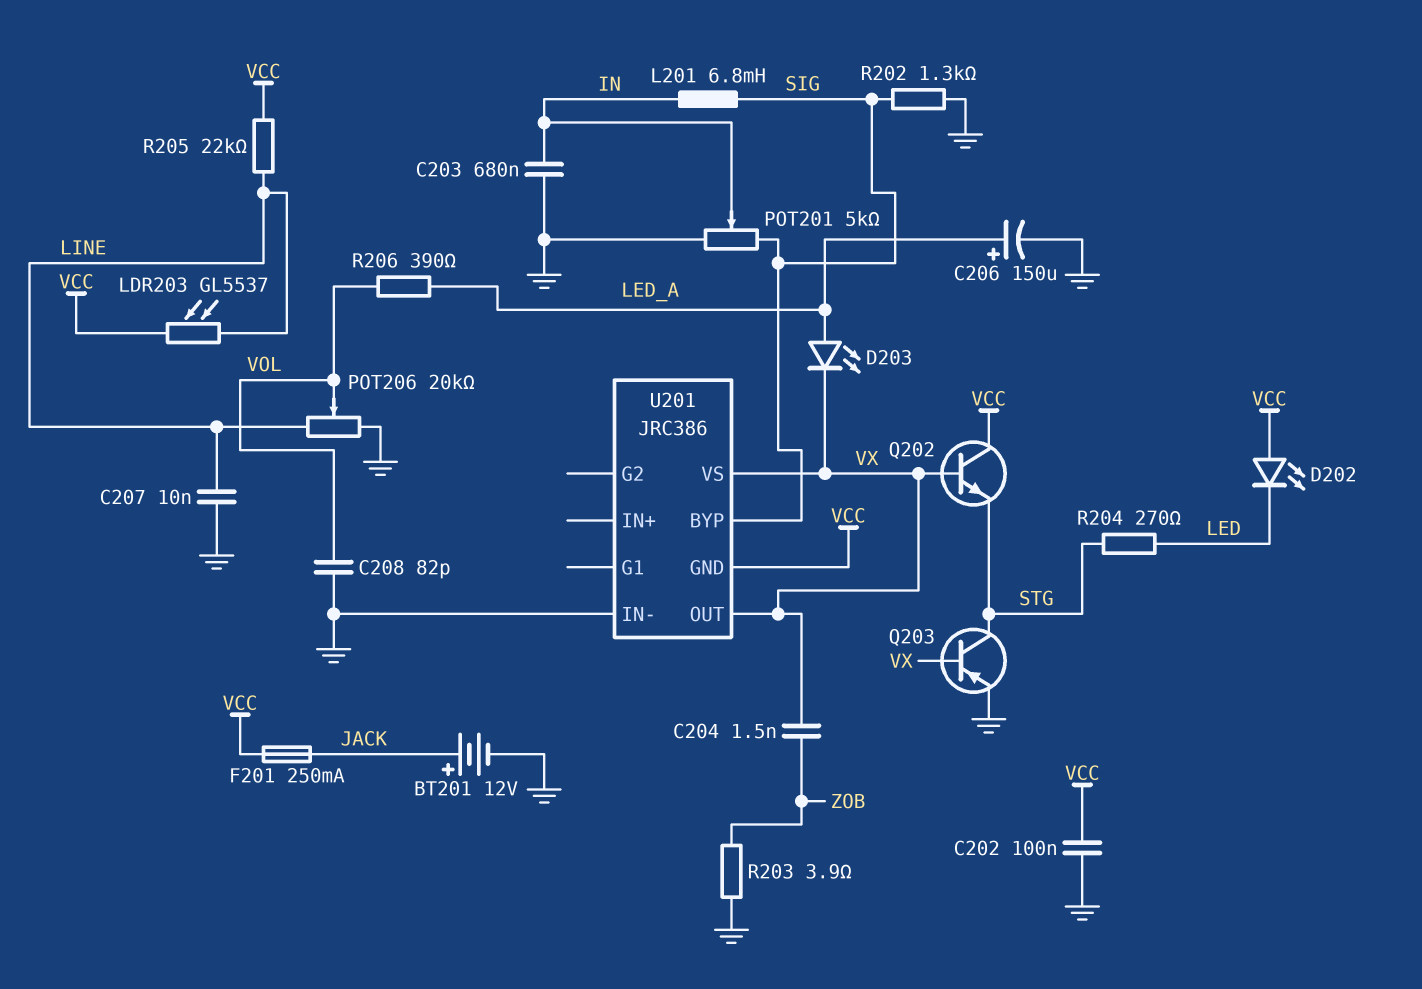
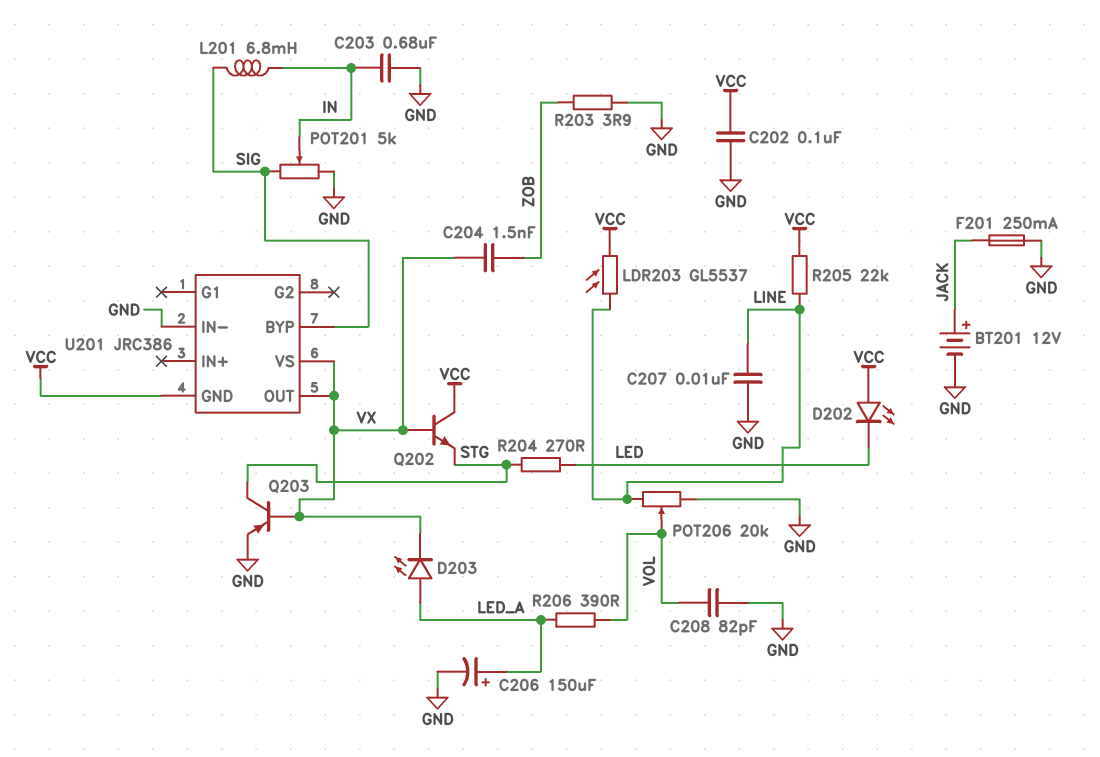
F201: 250mA (JACK, VCC) -> 250mA (GND, JACK)
R202: 1.3k (GND, SIG) -> none

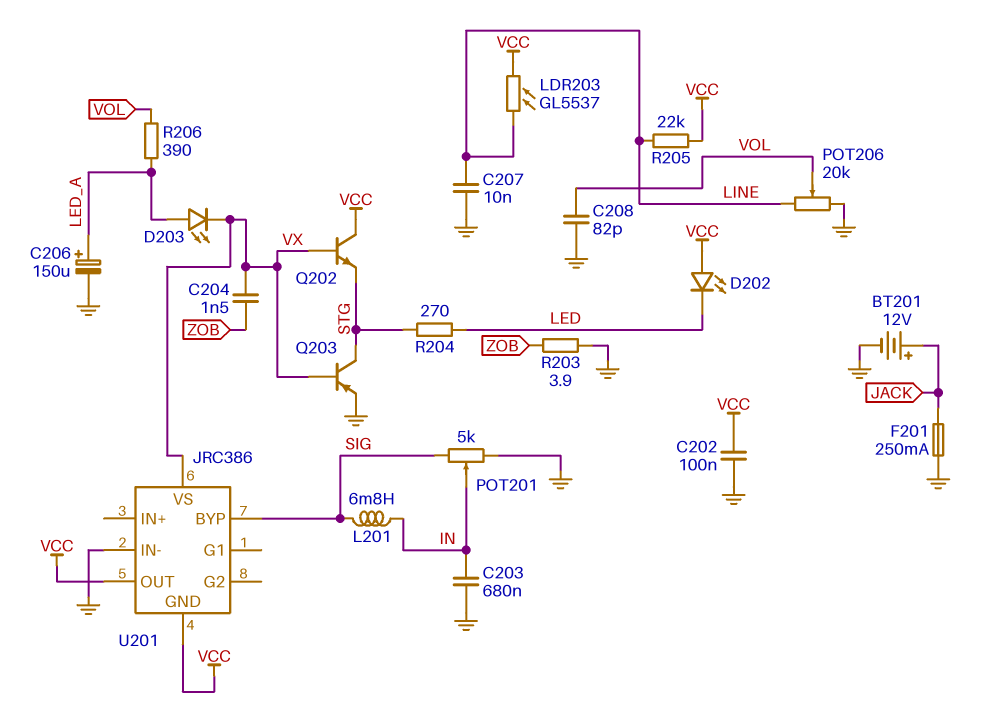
U201 pin OUT: VX -> VCC

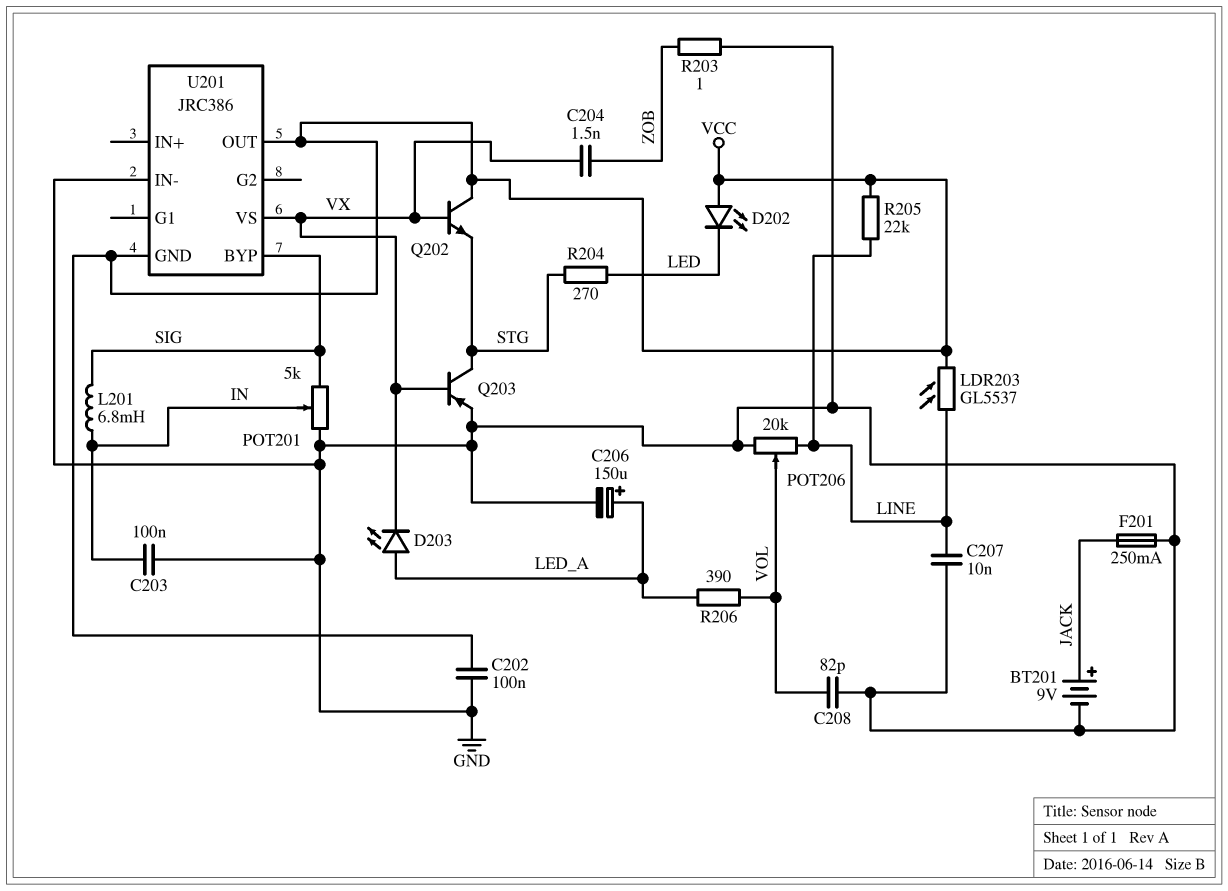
BT201: 12V (plus JACK, minus GND) -> 9V (plus JACK, minus GND)
C203: 680nF (GND, IN) -> 100nF (GND, IN)
R203: 3.9 (GND, ZOB) -> 1 (GND, ZOB)

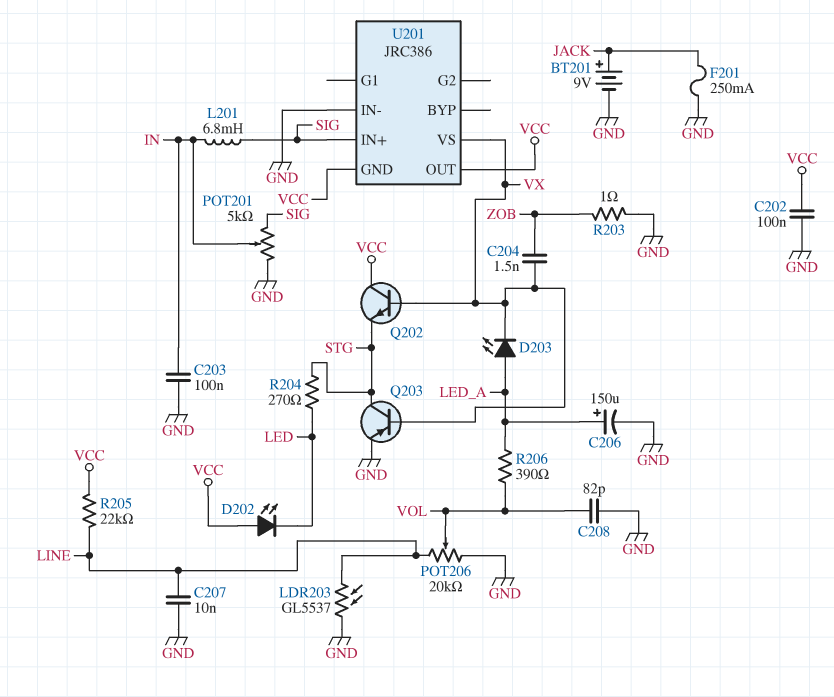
LDR203: GL5537 (LINE, VCC) -> GL5537 (GND, LINE)
U201 pin BYP: SIG -> none
U201 pin IN+: none -> SIG

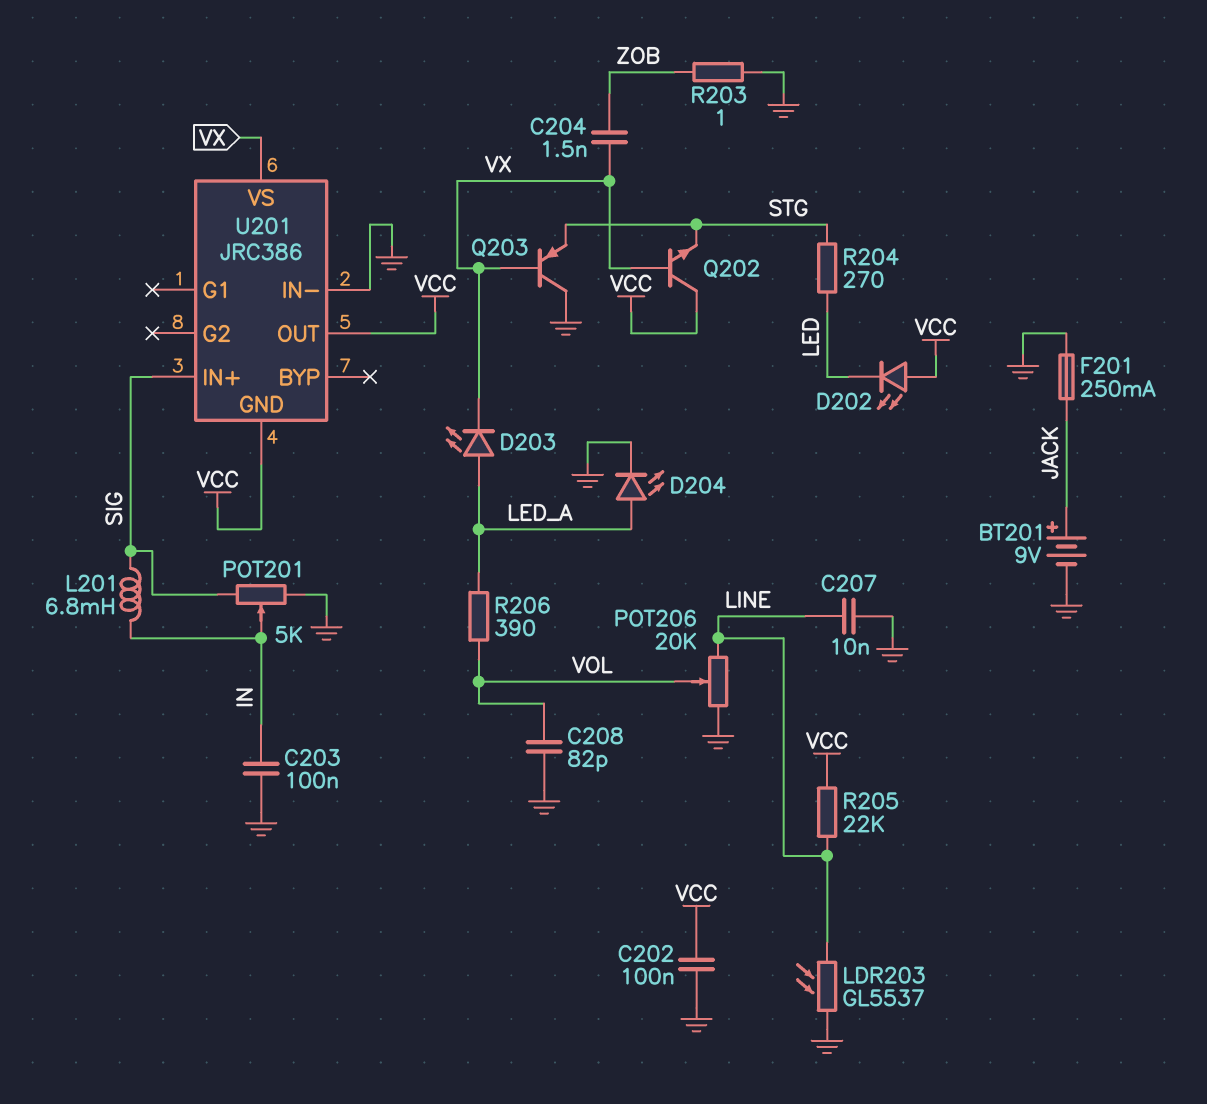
C206: 150uF (plus LED_A, minus GND) -> none
D204: none -> LED (A LED_A, K GND)
Q203: PNP (B VX, C STG, E GND) -> PNP (B VX, C GND, E STG)

